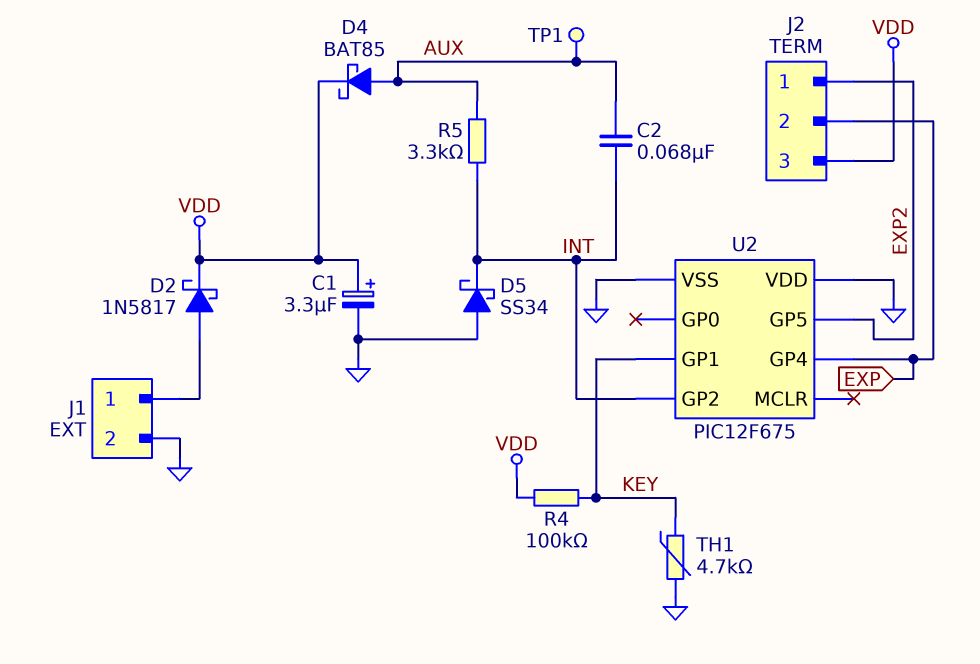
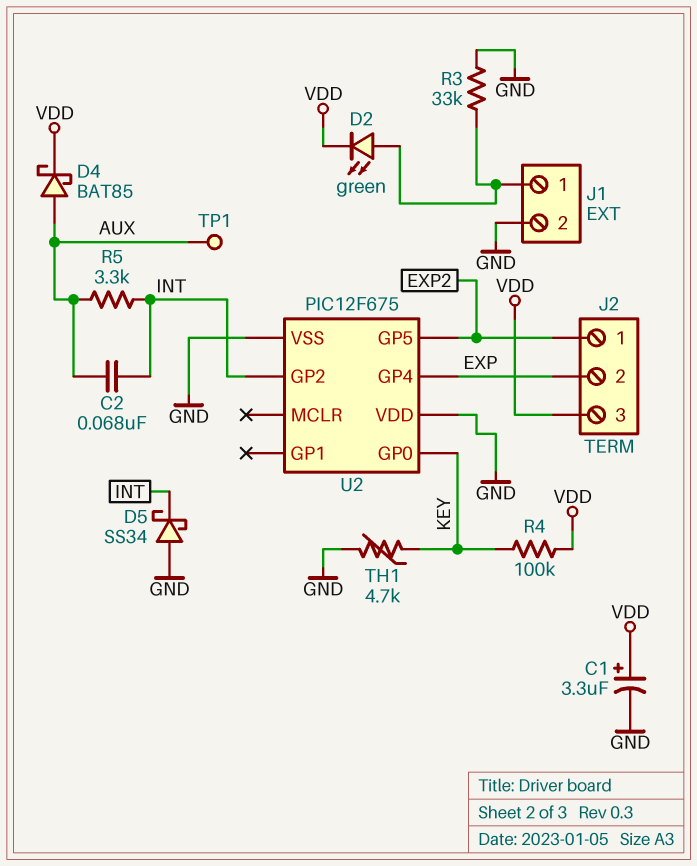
D2: schottky 1N5817 (A J1/1, K VDD) -> LED green (A J1/1, K VDD)
R3: none -> 33k (GND, J1/1)
U2 pin GP0: none -> KEY
U2 pin GP1: KEY -> none

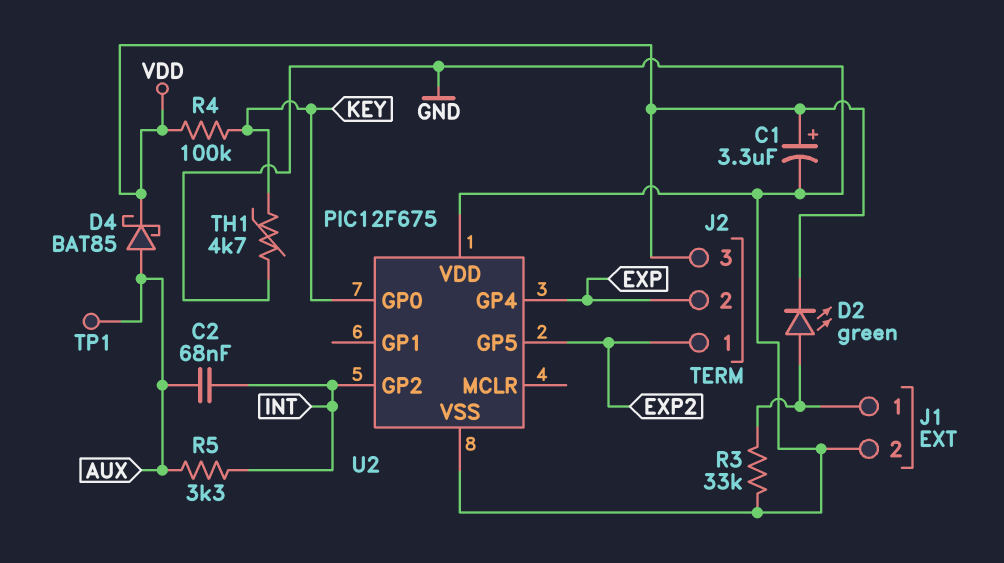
D5: schottky SS34 (A GND, K INT) -> none

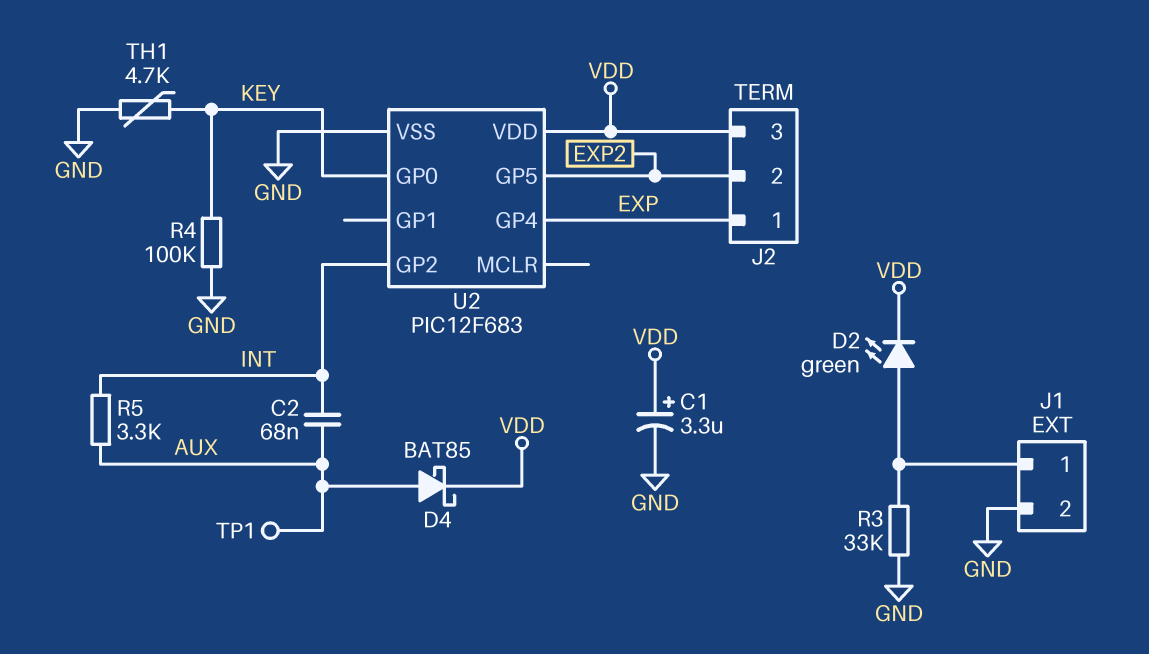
J2 pin 1: EXP2 -> EXP
J2 pin 2: EXP -> EXP2
R4: 100k (KEY, VDD) -> 100k (GND, KEY)
U2: PIC12F675 -> PIC12F683
U2 pin VDD: GND -> VDD

